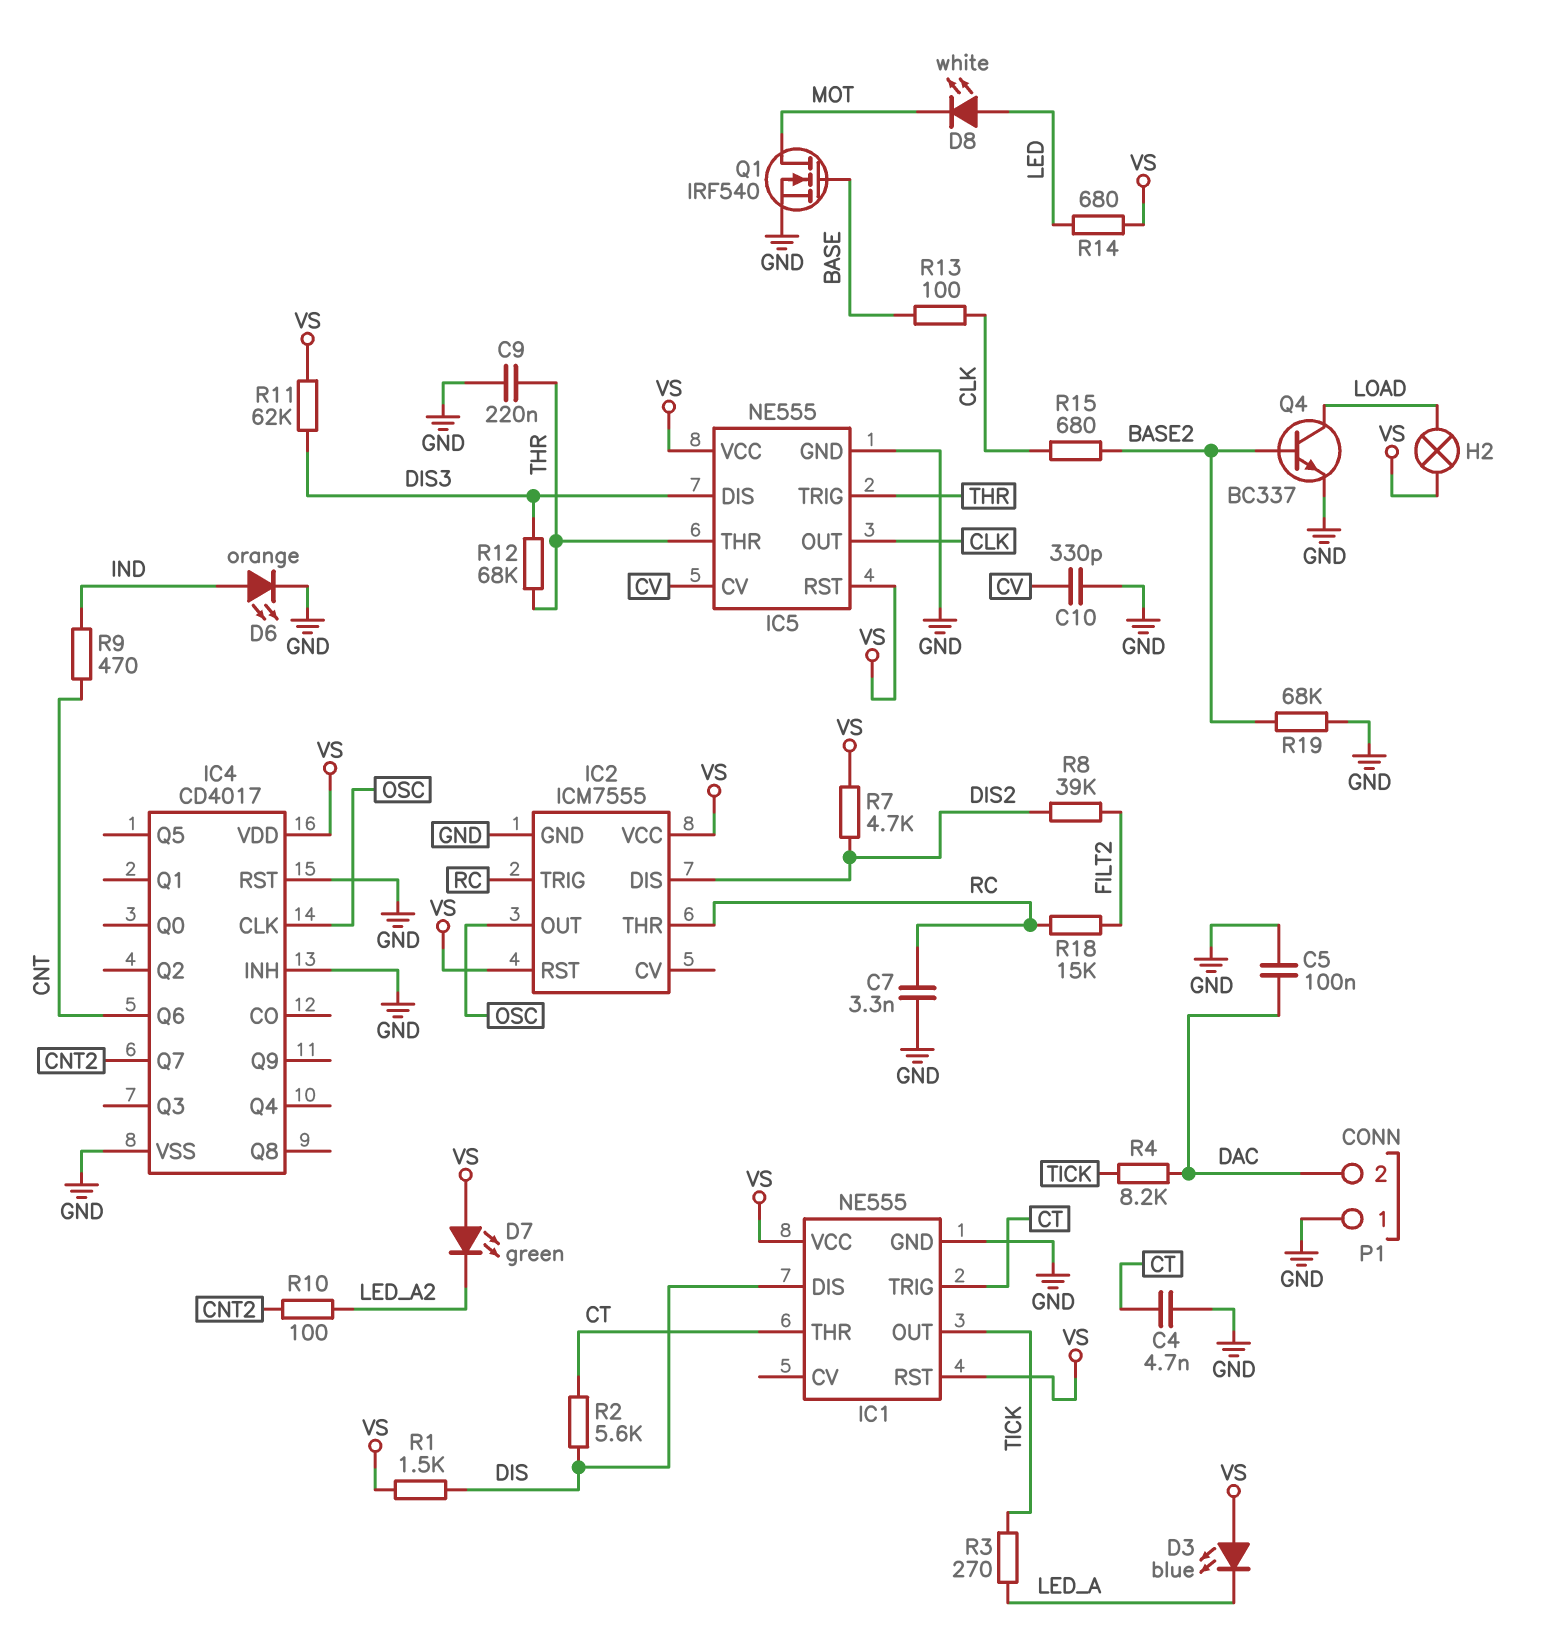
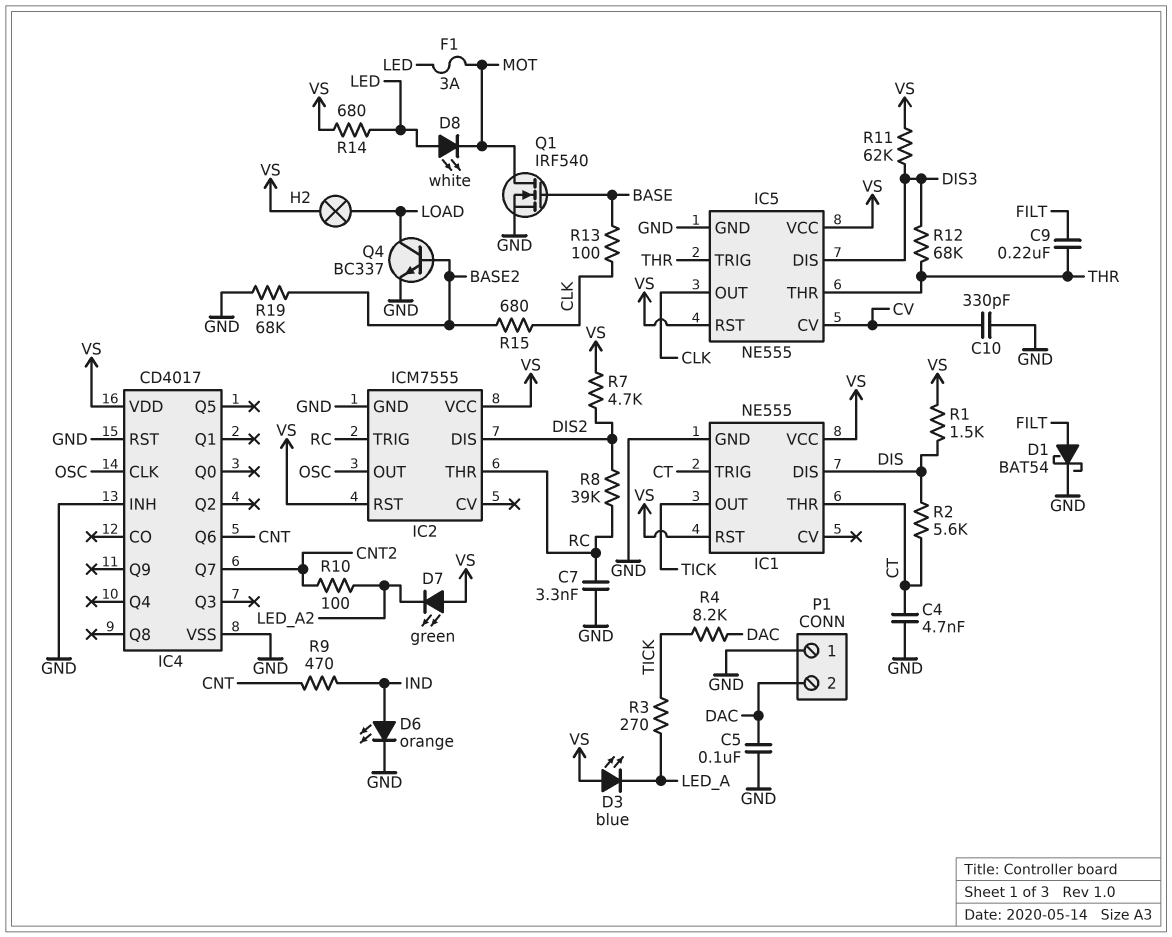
C9: 220nF (GND, THR) -> 220nF (FILT, THR)
D1: none -> schottky BAT54 (A FILT, K GND)
F1: none -> 3A (LED, MOT)
R8: 39k (DIS2, FILT2) -> 39k (DIS2, RC)
R18: 15k (FILT2, RC) -> none

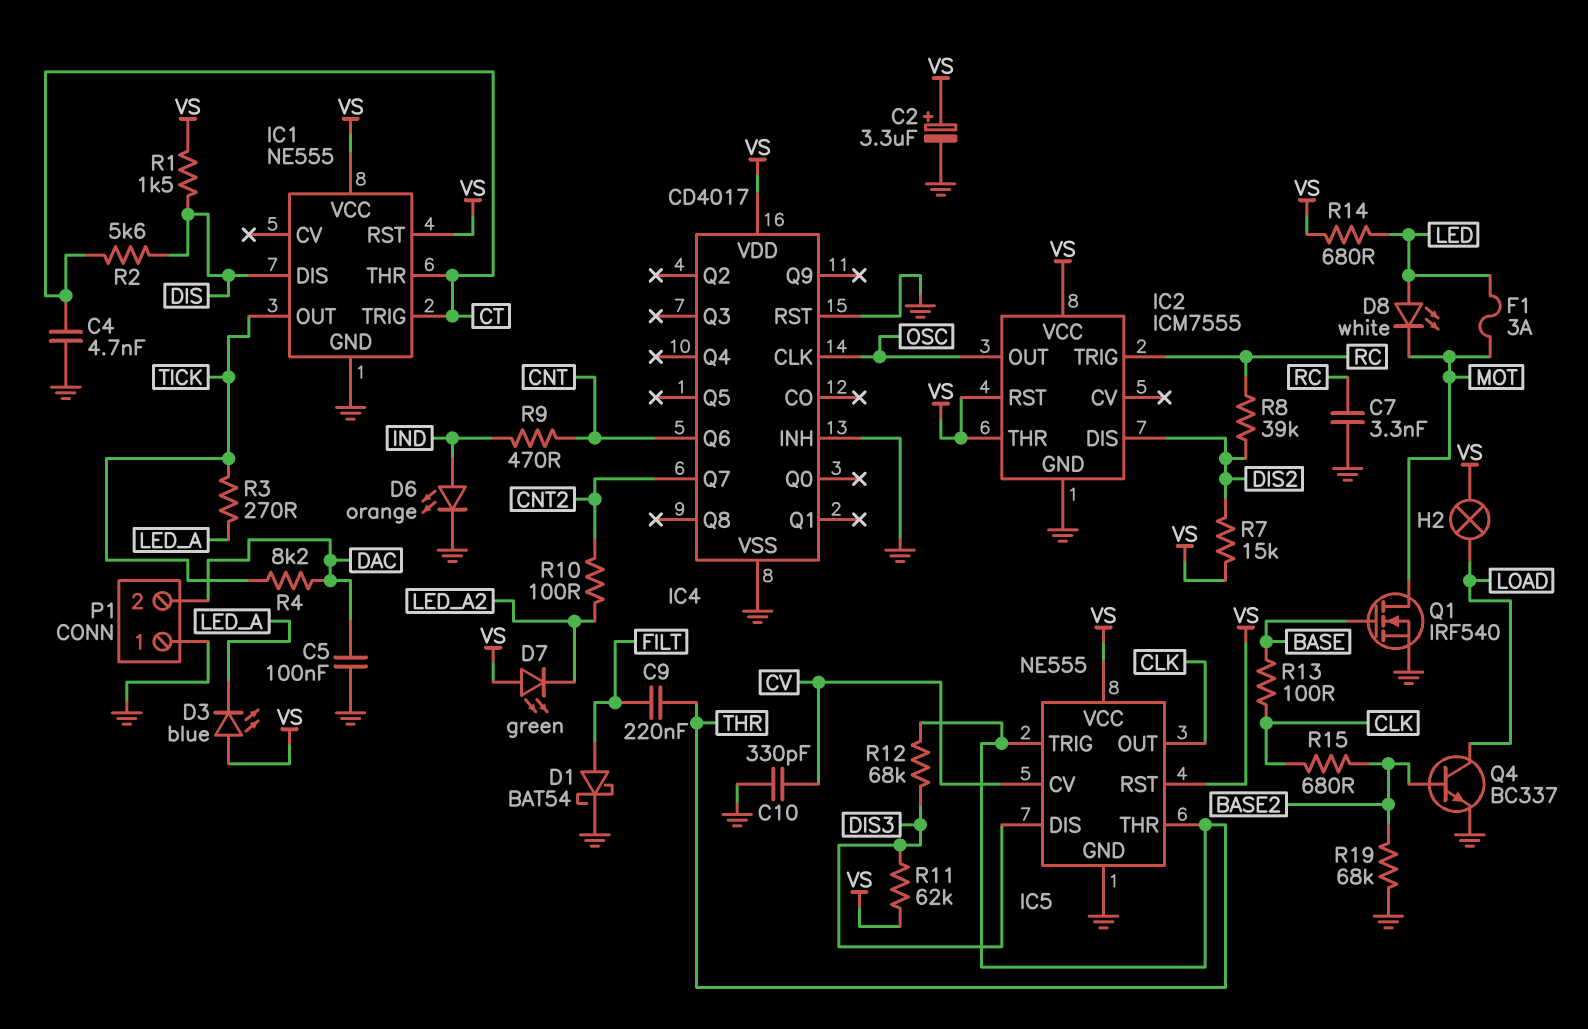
C2: none -> 3.3uF (plus VS, minus GND)
IC2 pin THR: RC -> VS
R7: 4.7k (DIS2, VS) -> 15k (DIS2, VS)

